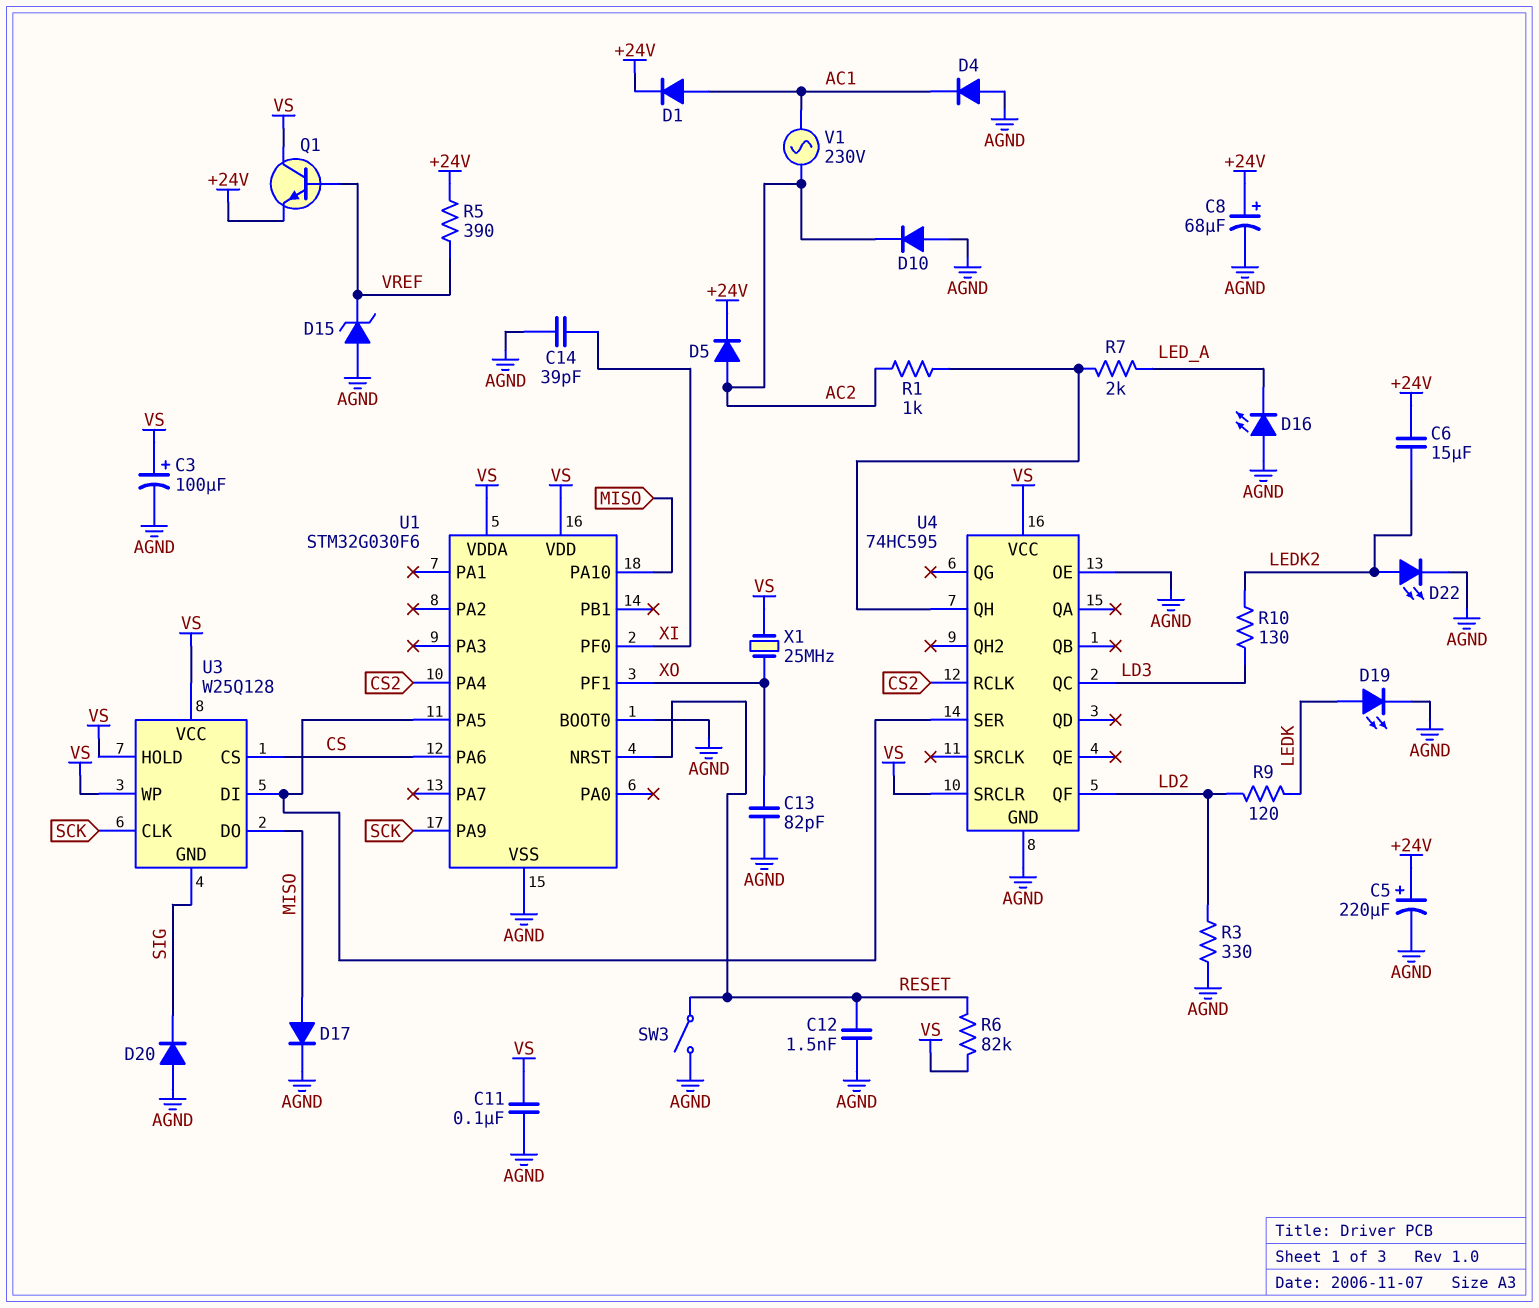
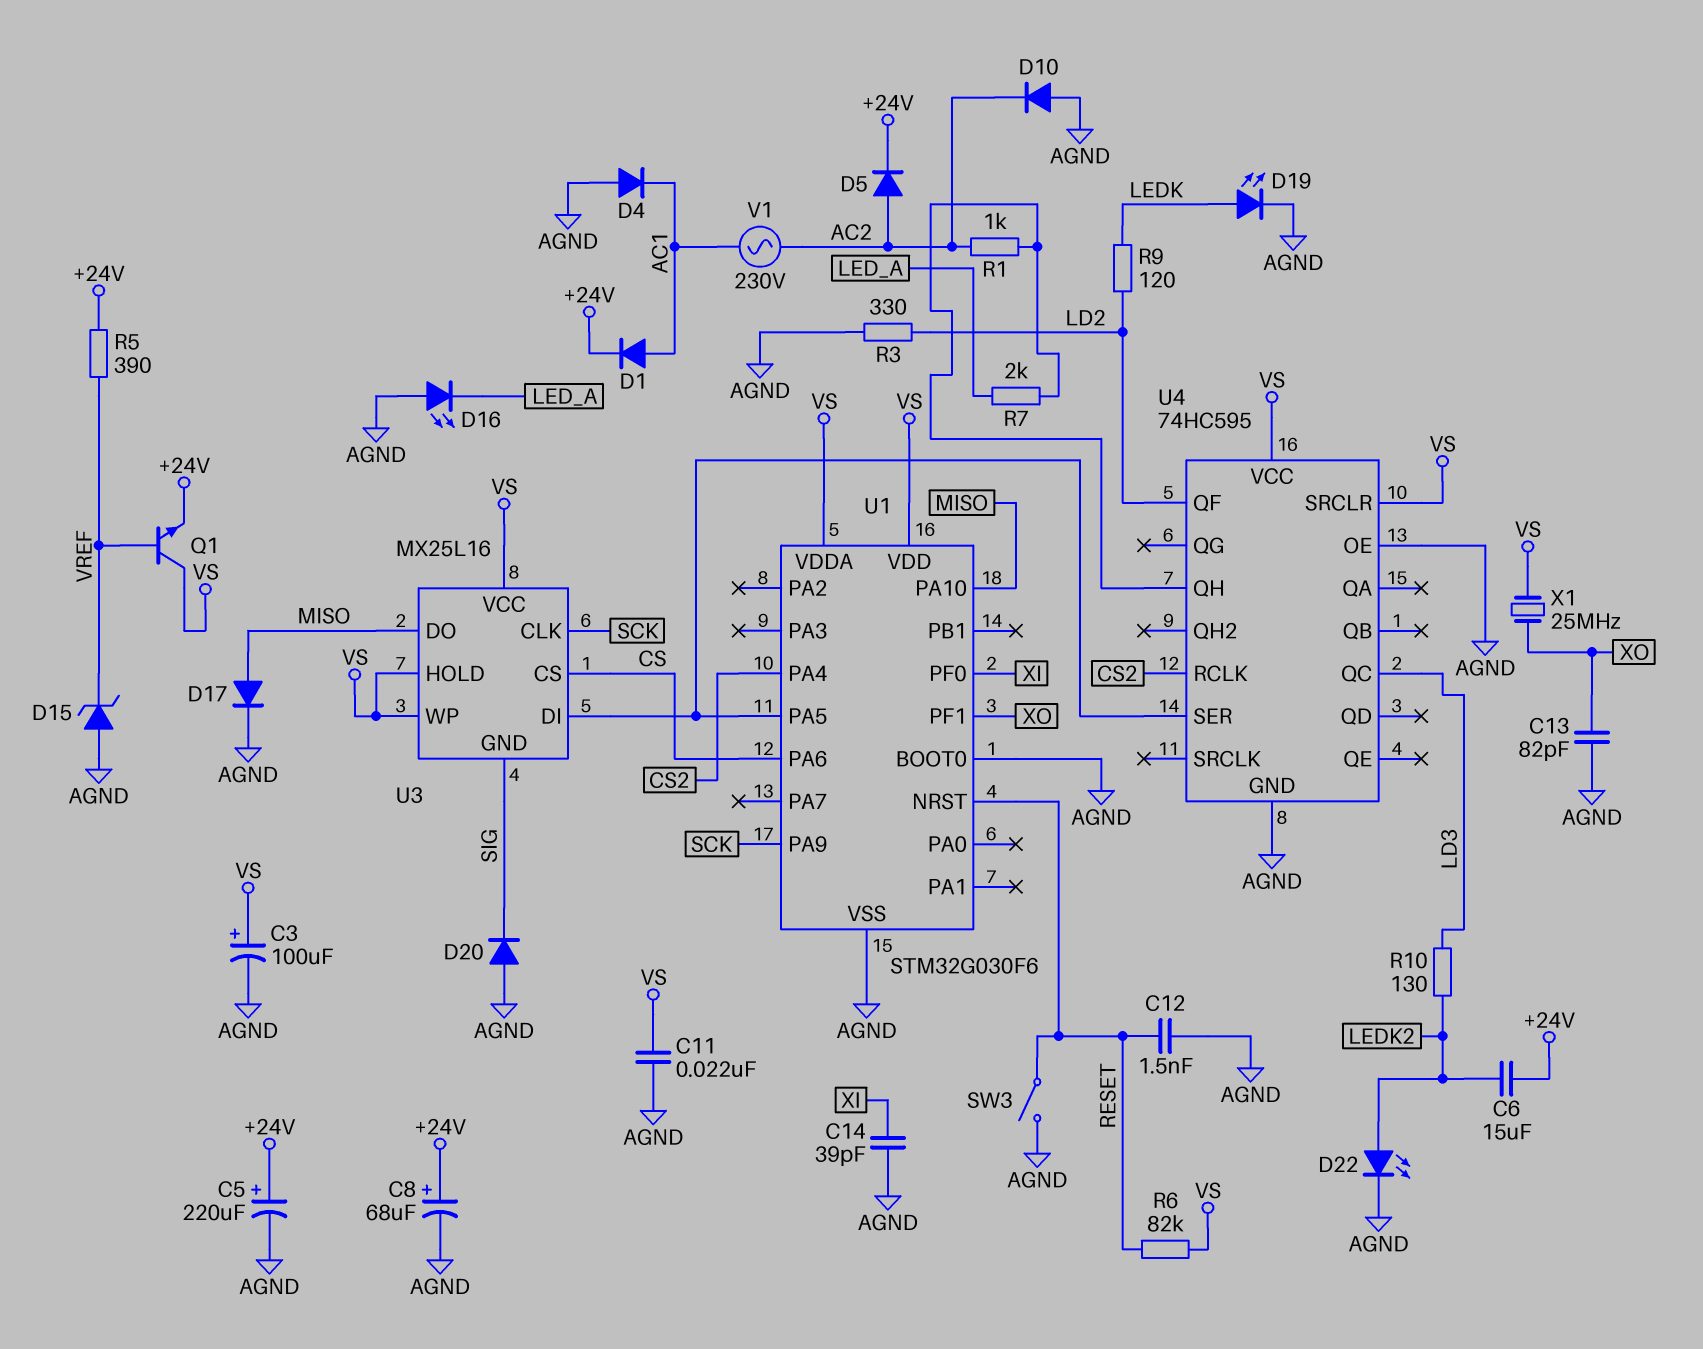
C11: 100nF (AGND, VS) -> 22nF (AGND, VS)
U3: W25Q128 -> MX25L16

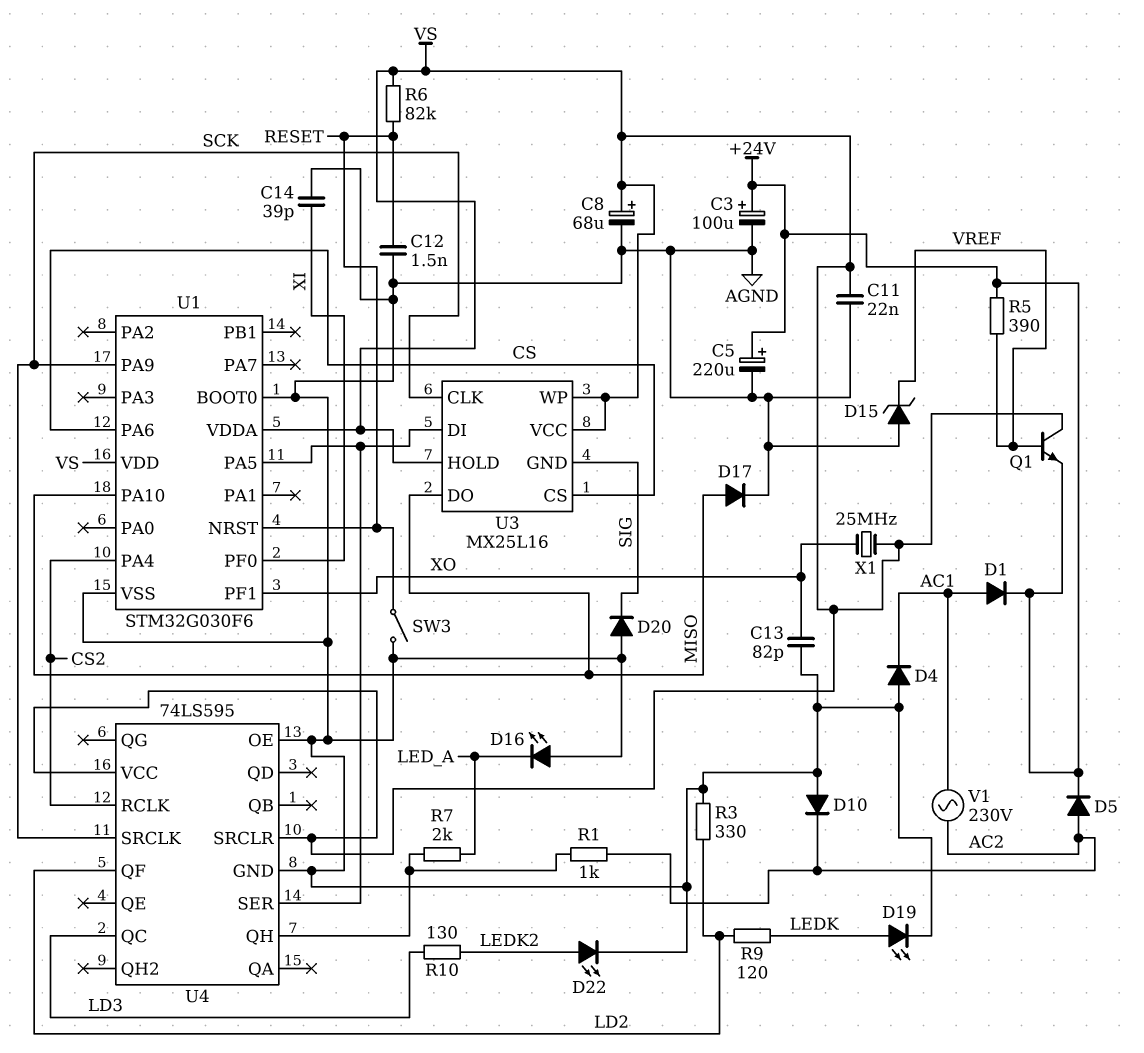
C3: 100uF (plus VS, minus AGND) -> 100uF (plus +24V, minus AGND)
C6: 15uF (+24V, LEDK2) -> none
C8: 68uF (plus +24V, minus AGND) -> 68uF (plus VS, minus AGND)
U4: 74HC595 -> 74LS595
U4 pin SRCLK: none -> SCK

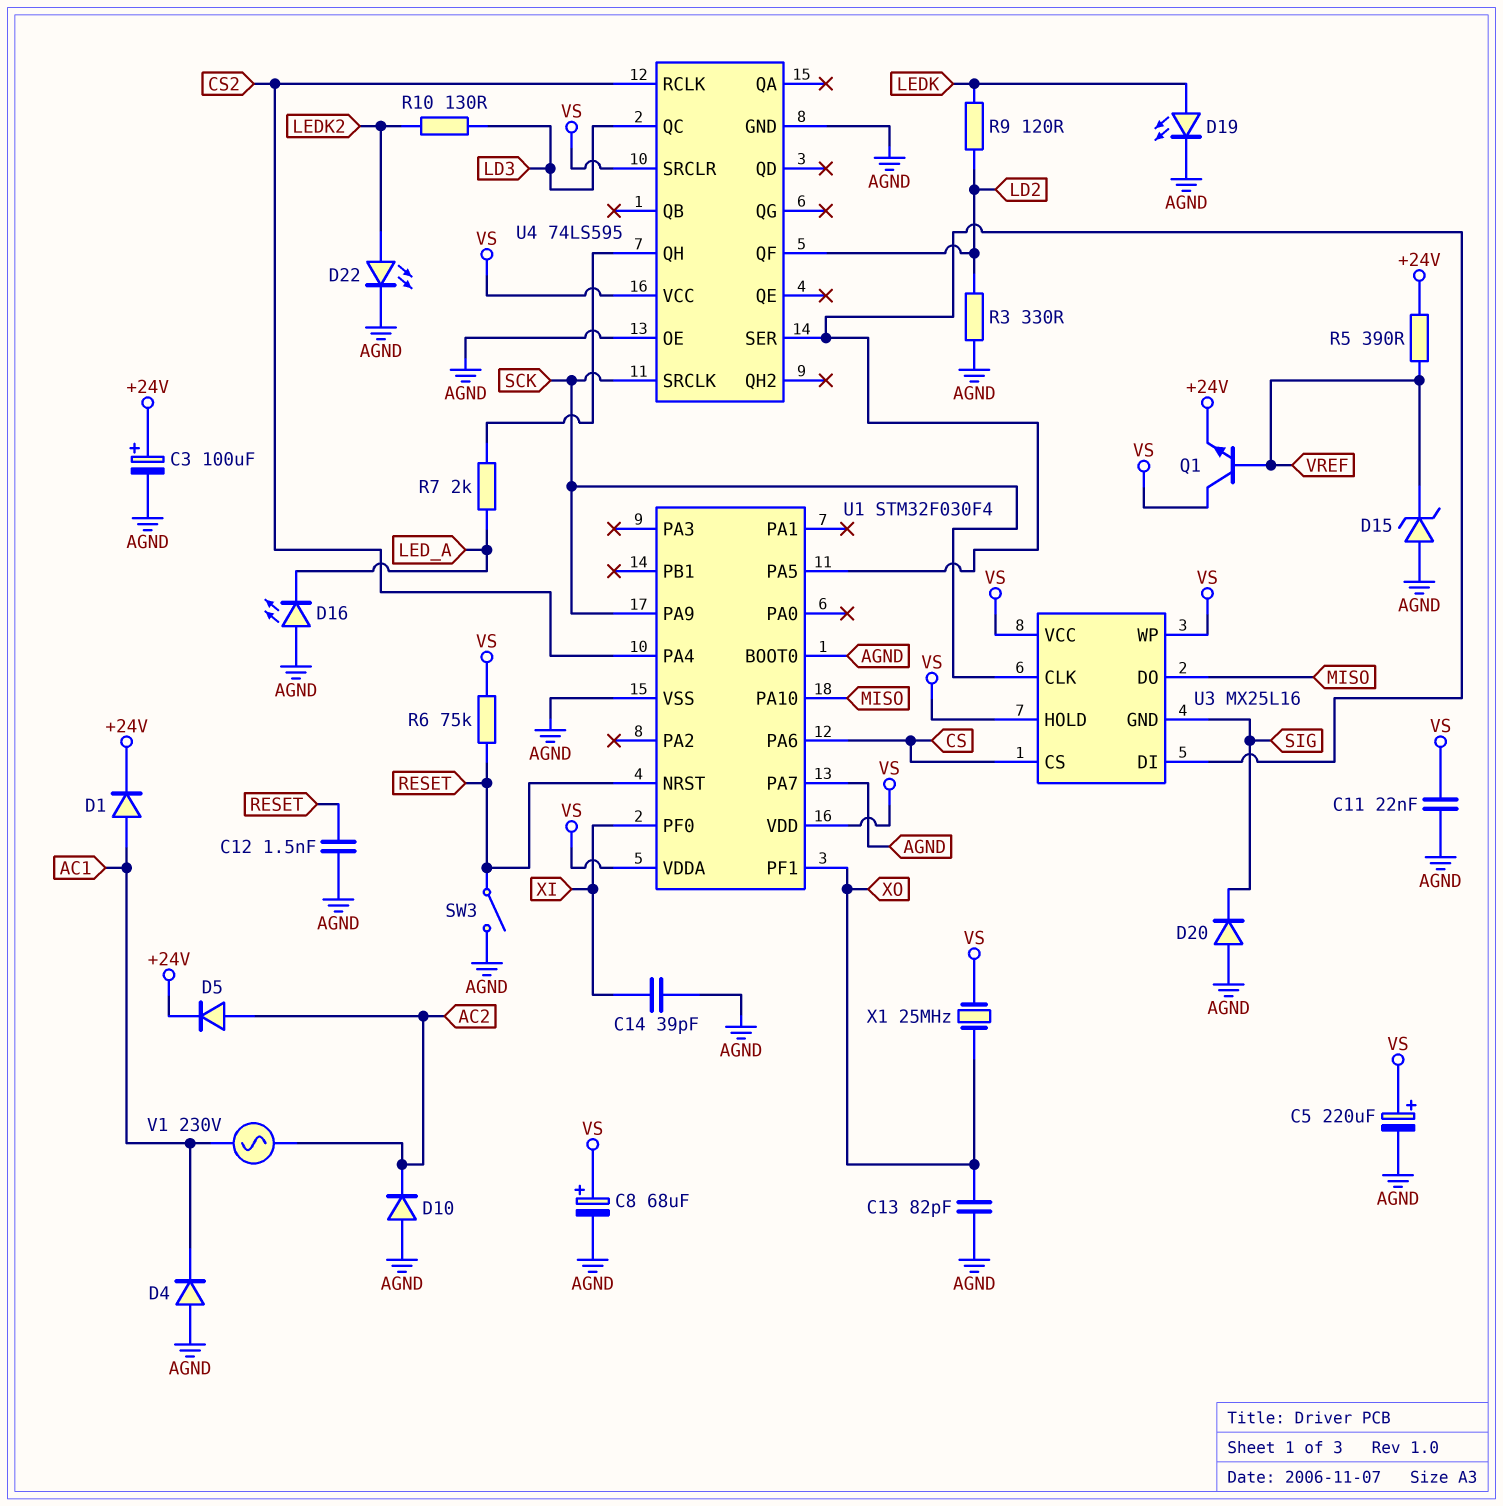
C5: 220uF (plus +24V, minus AGND) -> 220uF (plus VS, minus AGND)
D17: diode (A MISO, K AGND) -> none
R1: 1k (AC2, U4/QH) -> none
R6: 82k (RESET, VS) -> 75k (RESET, VS)
U1: STM32G030F6 -> STM32F030F4
U1 pin PA7: none -> AGND

